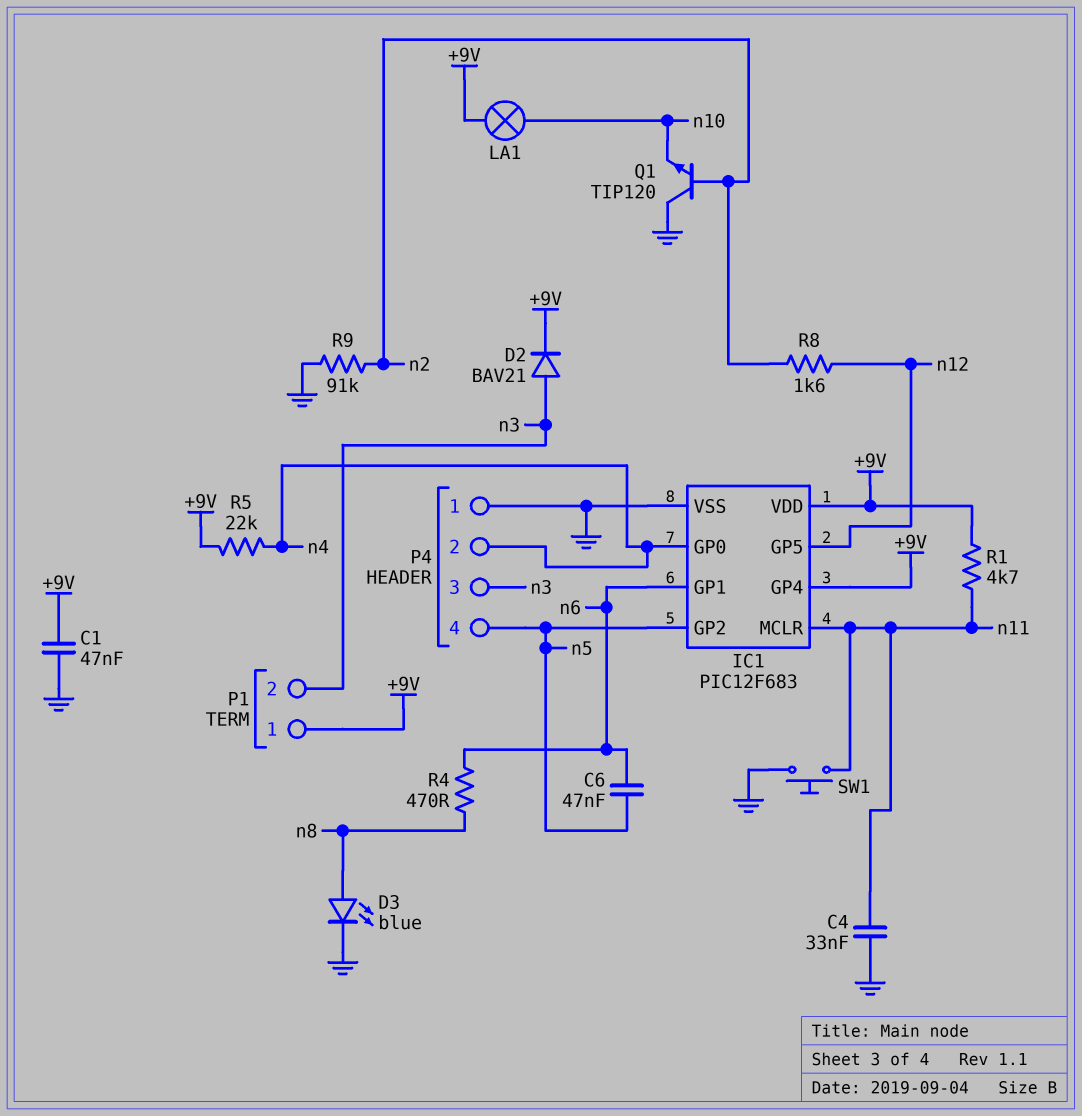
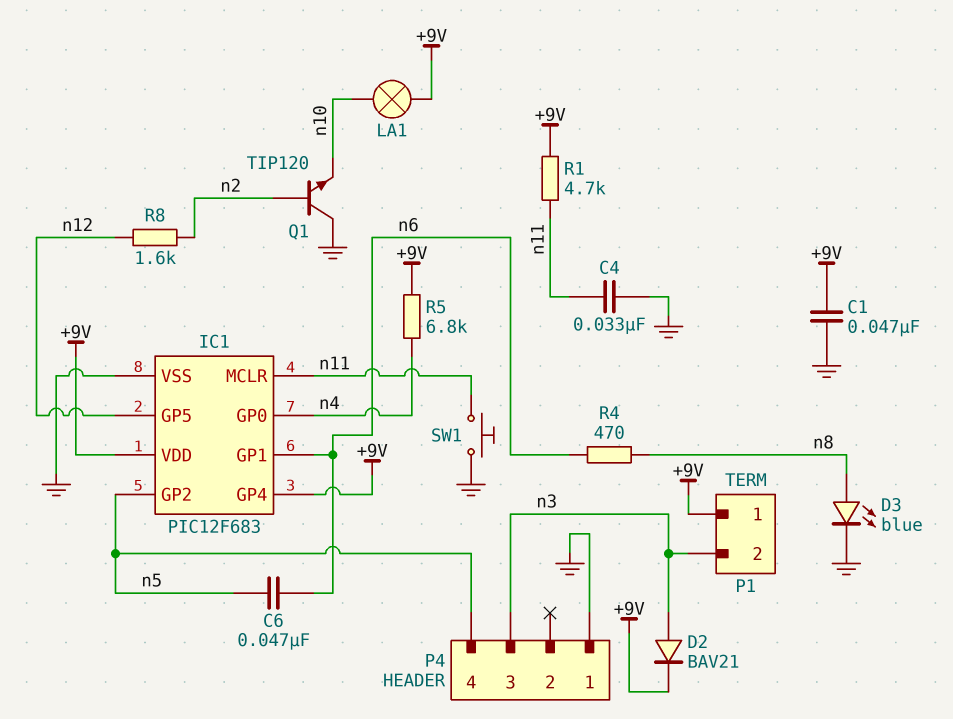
P4 pin 2: n4 -> none
R5: 22k (+9V, n4) -> 6.8k (+9V, n4)
R9: 91k (GND, n2) -> none

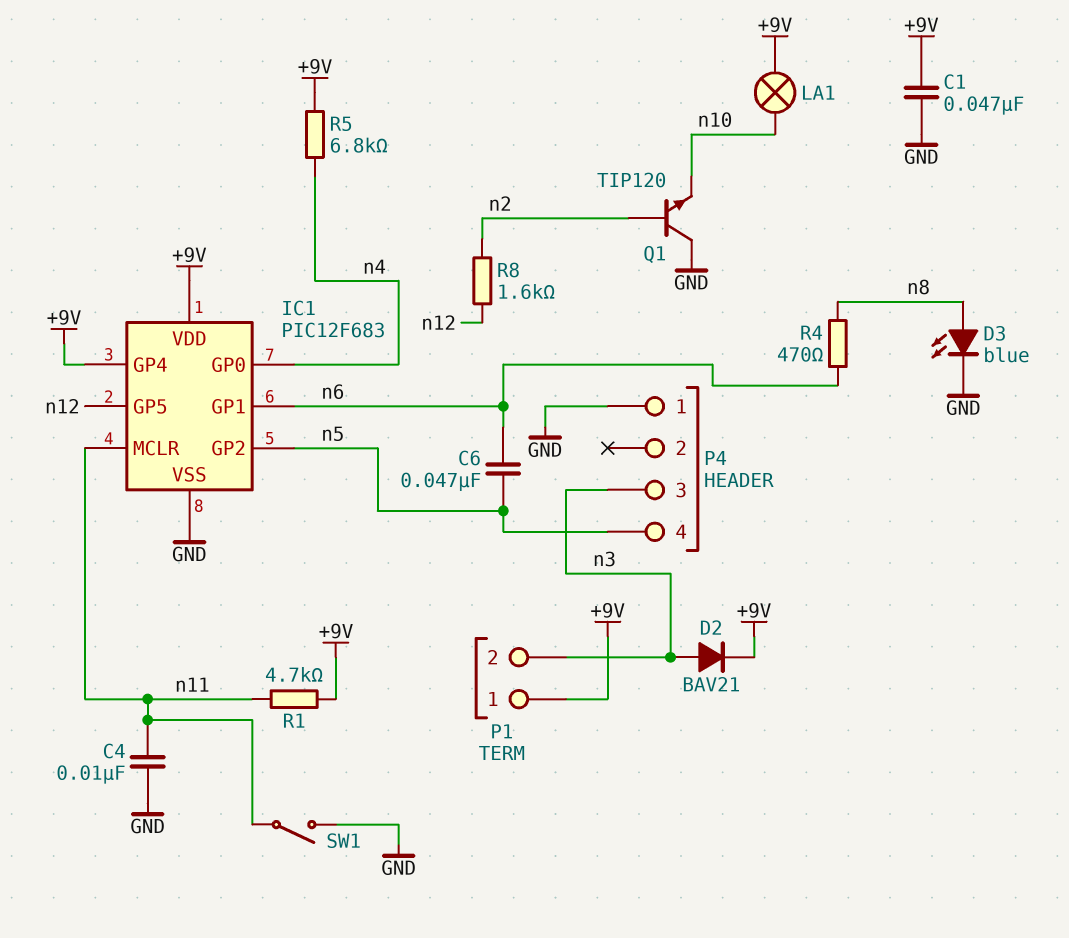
C4: 33nF (GND, n11) -> 10nF (GND, n11)
SW1: button (GND, n11) -> switch (GND, n11)

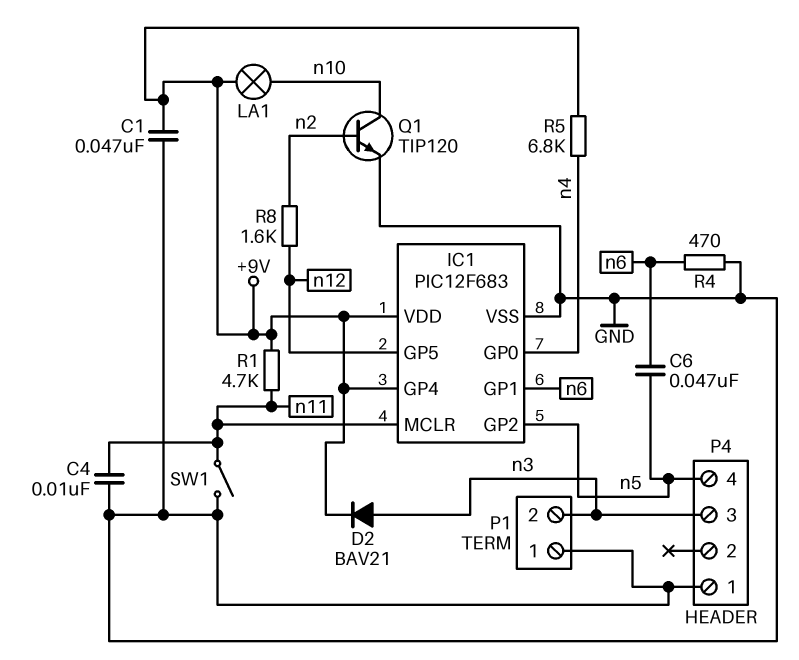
D3: LED blue (A n8, K GND) -> none
P1 pin 1: +9V -> GND
Q1: NPN TIP120 (B n2, C GND, E n10) -> NPN TIP120 (B n2, C n10, E GND)
R4: 470 (n6, n8) -> 470 (GND, n6)

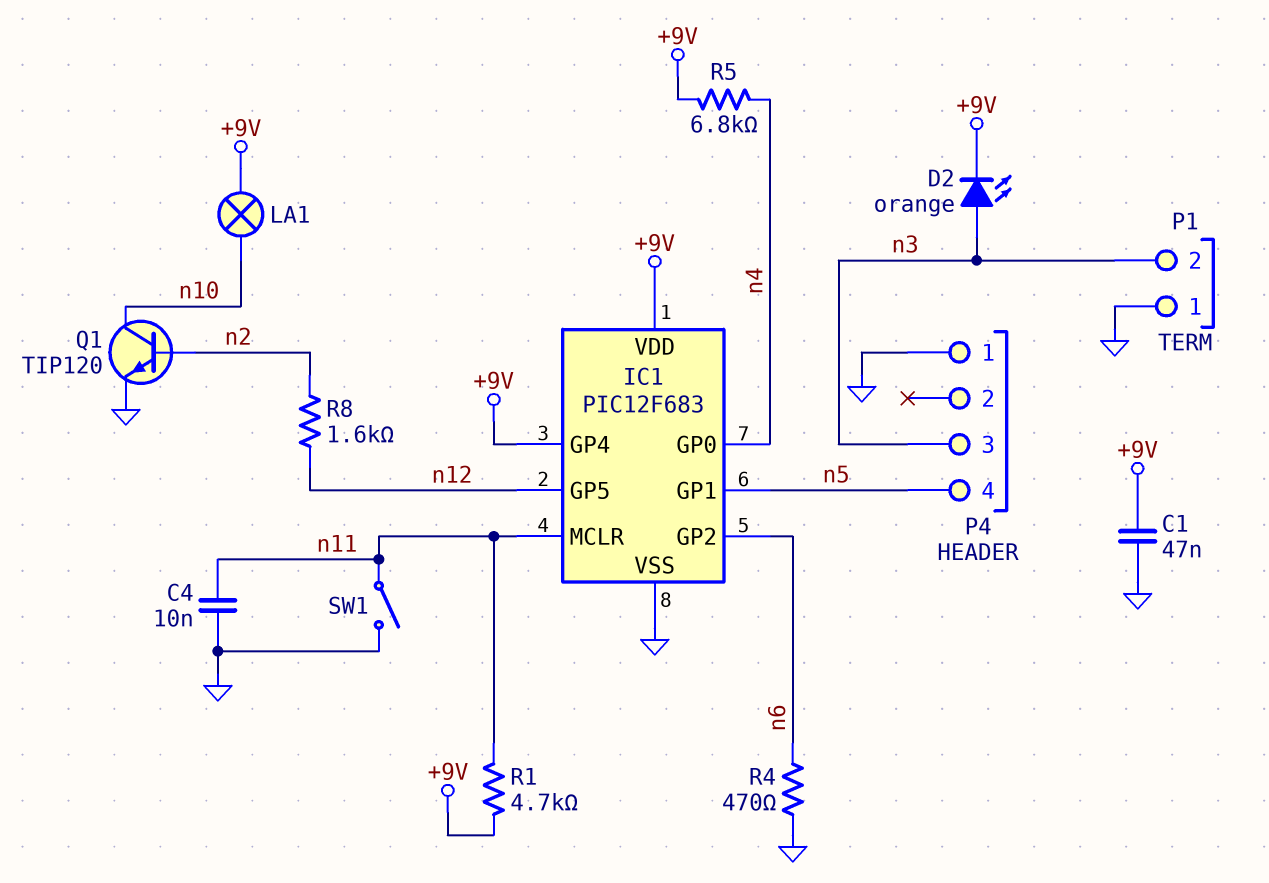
C6: 47nF (n5, n6) -> none
D2: diode BAV21 (A n3, K +9V) -> LED orange (A n3, K +9V)
IC1 pin GP1: n6 -> n5
IC1 pin GP2: n5 -> n6

